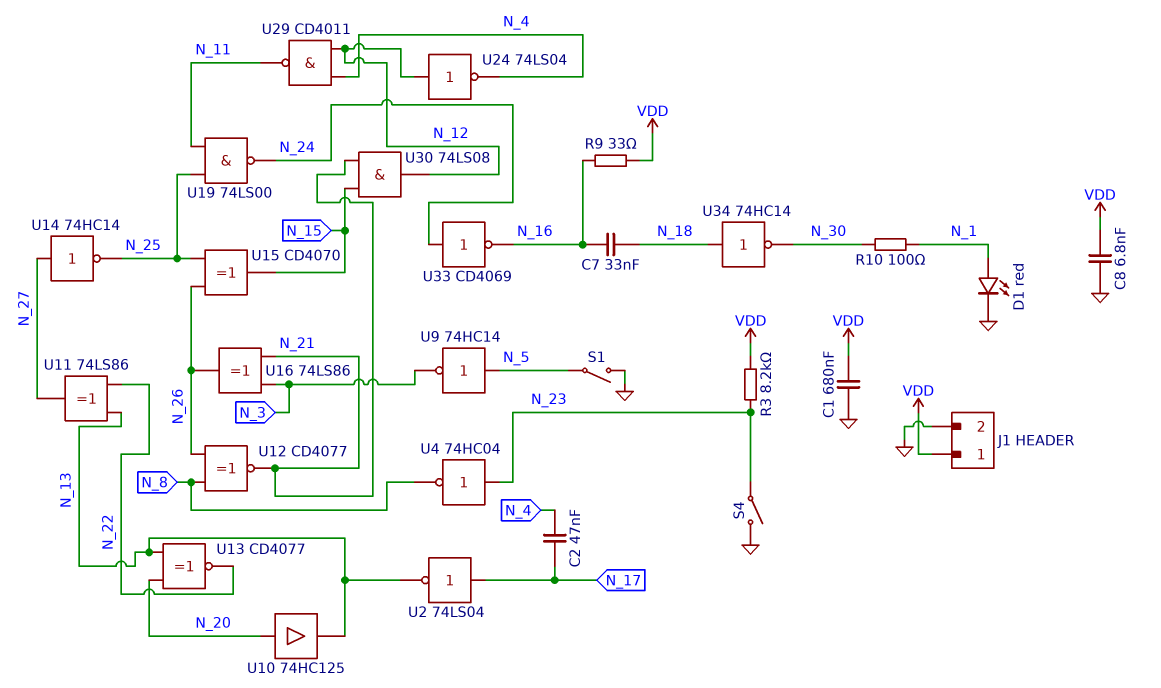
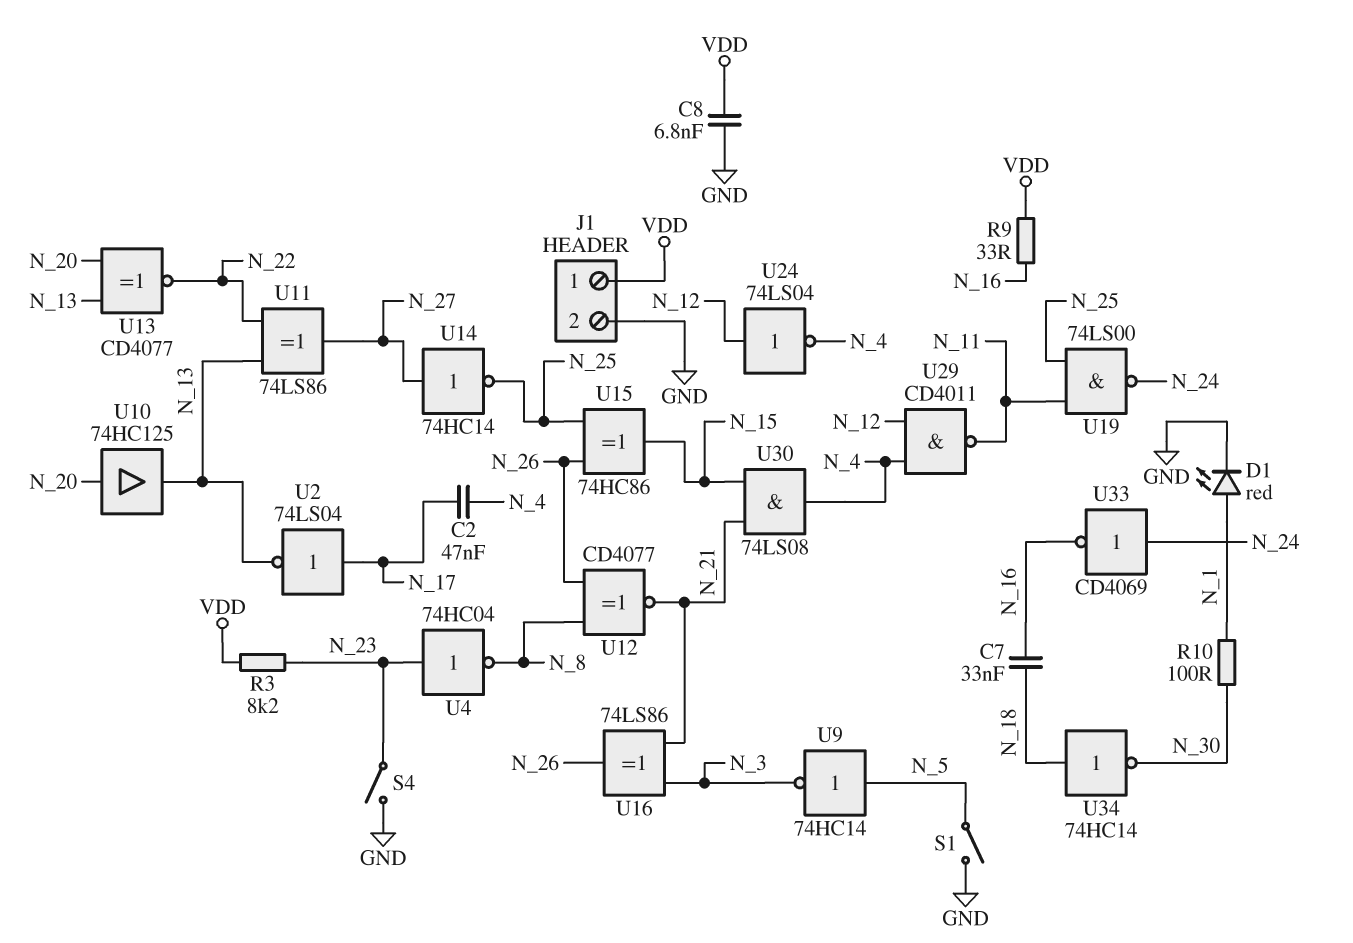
C1: 680nF (GND, VDD) -> none
U15: XOR CD4070 (in N_25, in N_26, out N_15) -> XOR 74HC86 (in N_25, in N_26, out N_15)
U30: AND 74LS08 (in N_15, in N_21, out N_12) -> AND 74LS08 (in N_15, in N_21, out N_4)

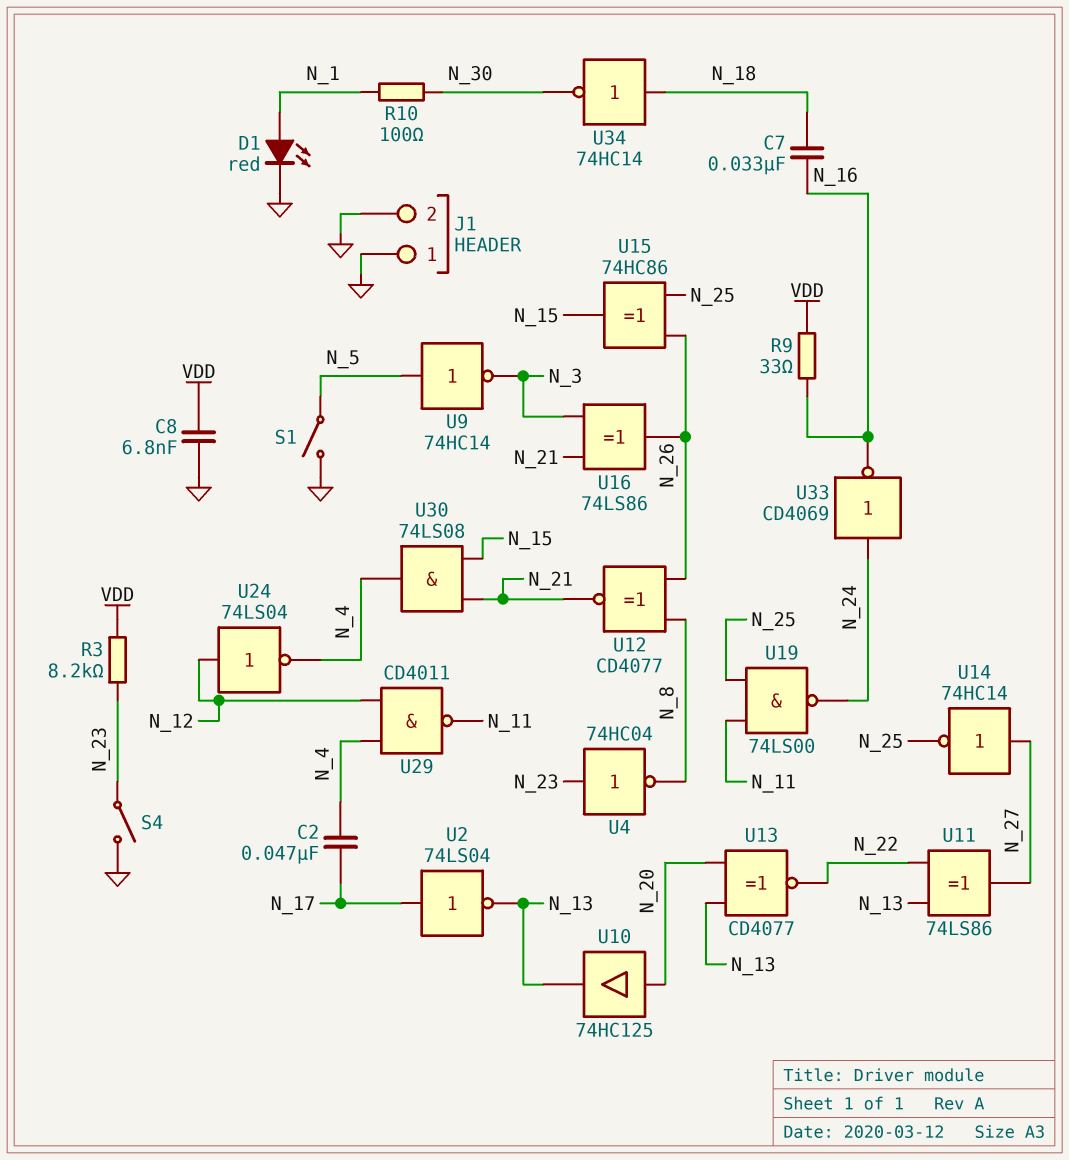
J1 pin 1: VDD -> GND

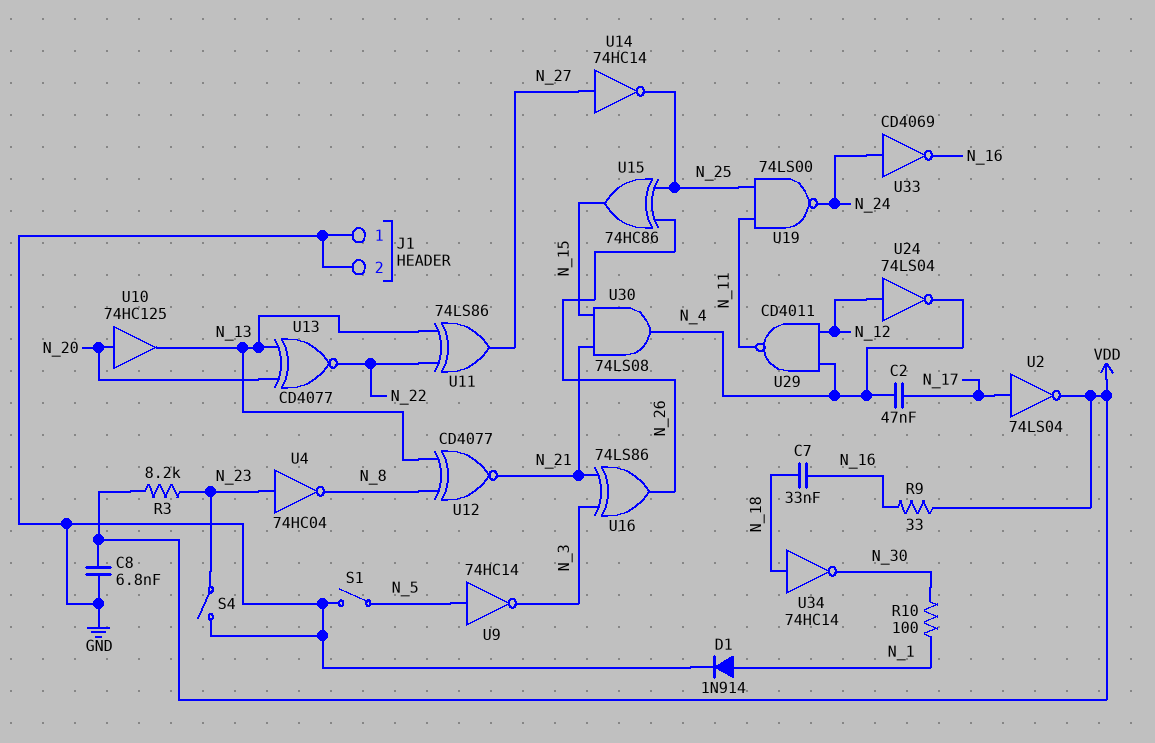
D1: LED red (A N_1, K GND) -> diode 1N914 (A N_1, K GND)
U2: NOT 74LS04 (in N_17, out N_13) -> NOT 74LS04 (in N_17, out VDD)
U12: XNOR CD4077 (in N_8, in N_26, out N_21) -> XNOR CD4077 (in N_8, in N_13, out N_21)

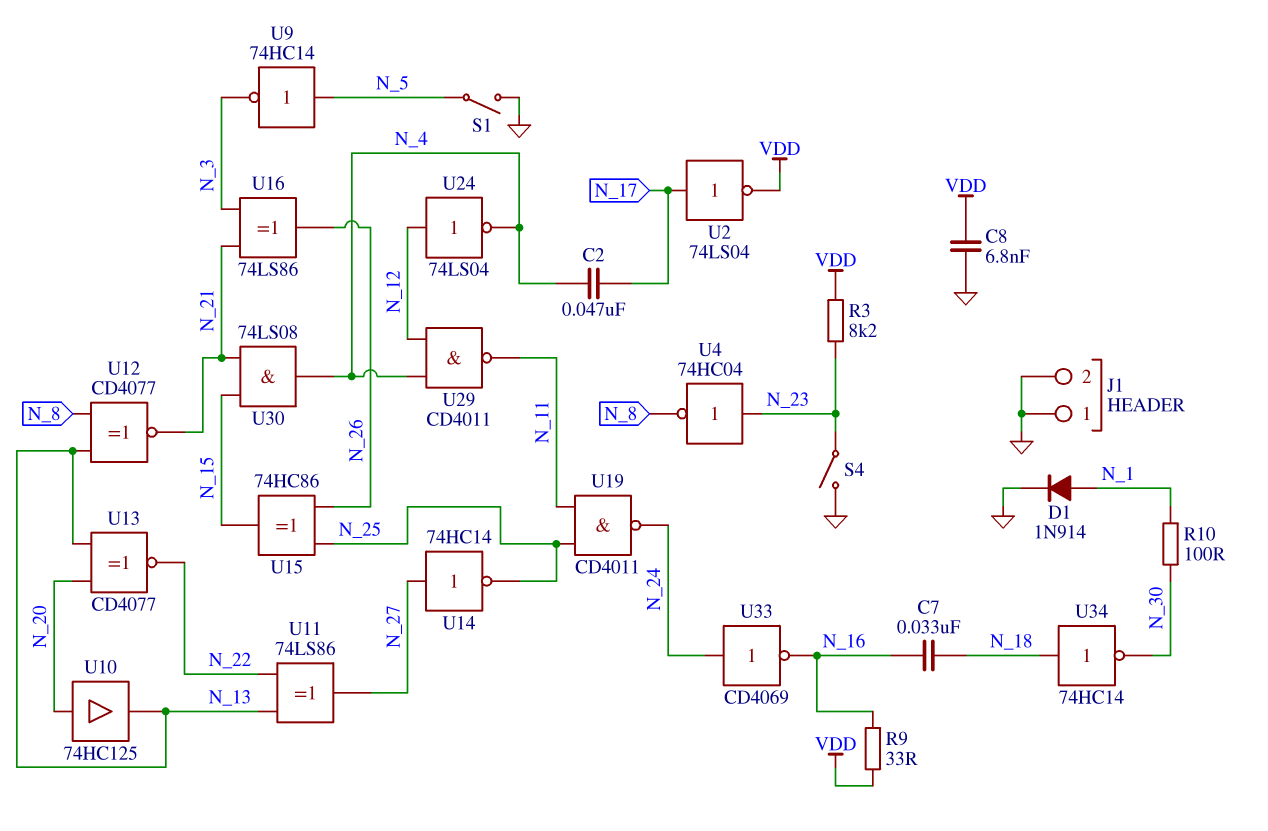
U19: NAND 74LS00 (in N_11, in N_25, out N_24) -> NAND CD4011 (in N_11, in N_25, out N_24)

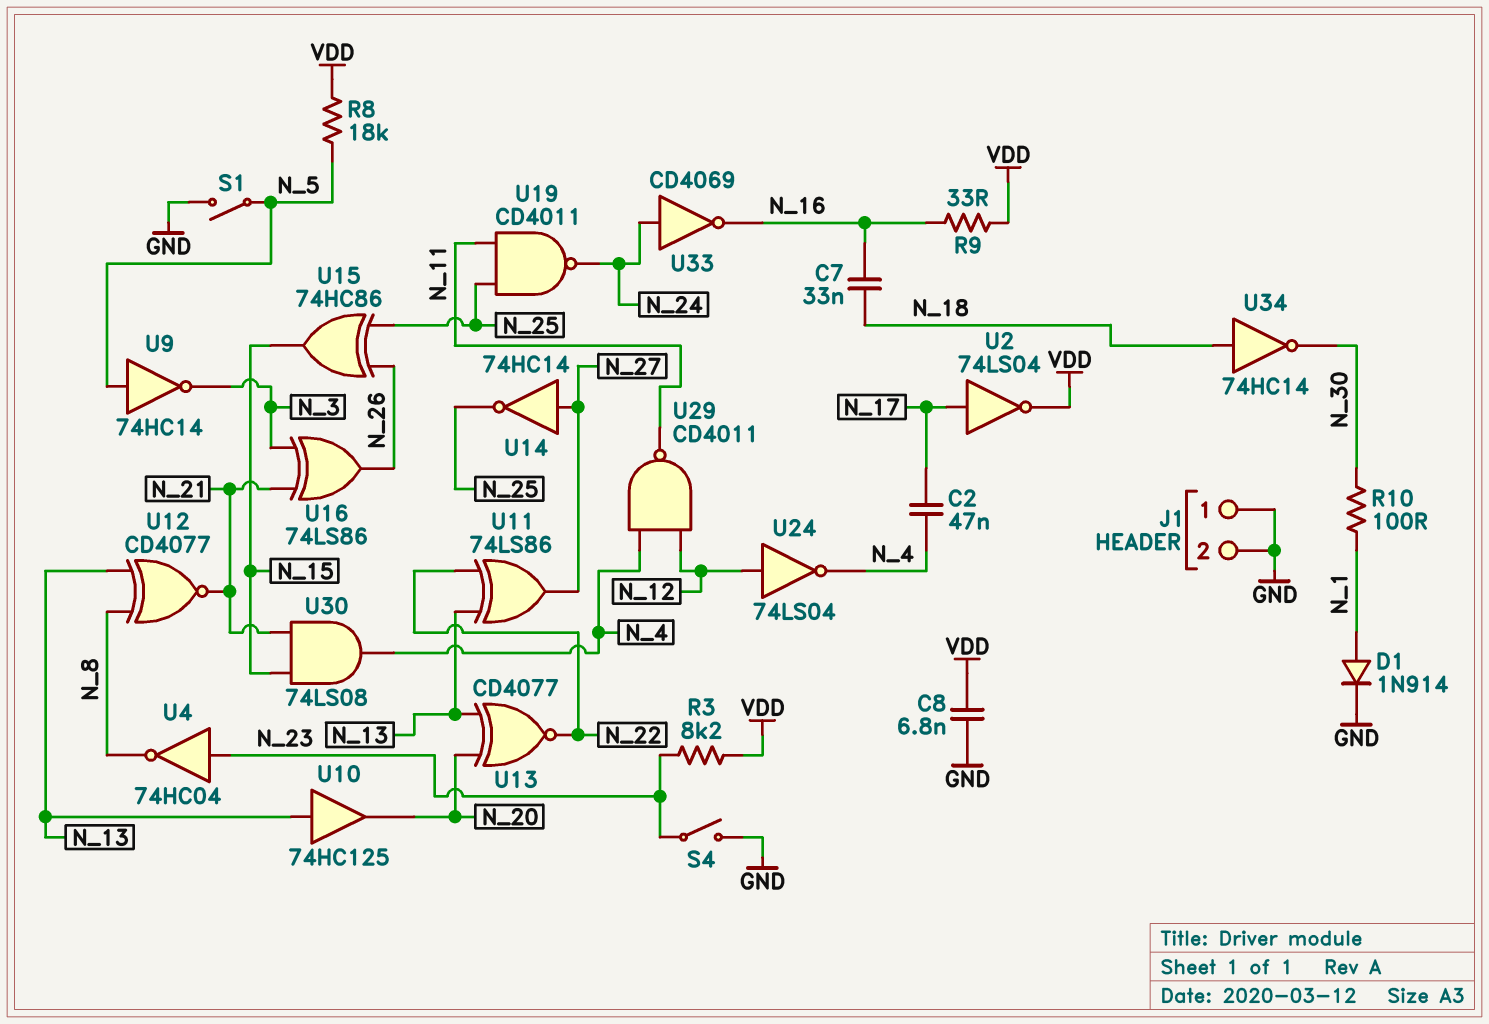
R8: none -> 18k (N_5, VDD)
U10: buffer 74HC125 (in N_20, out N_13) -> buffer 74HC125 (in N_13, out N_20)

